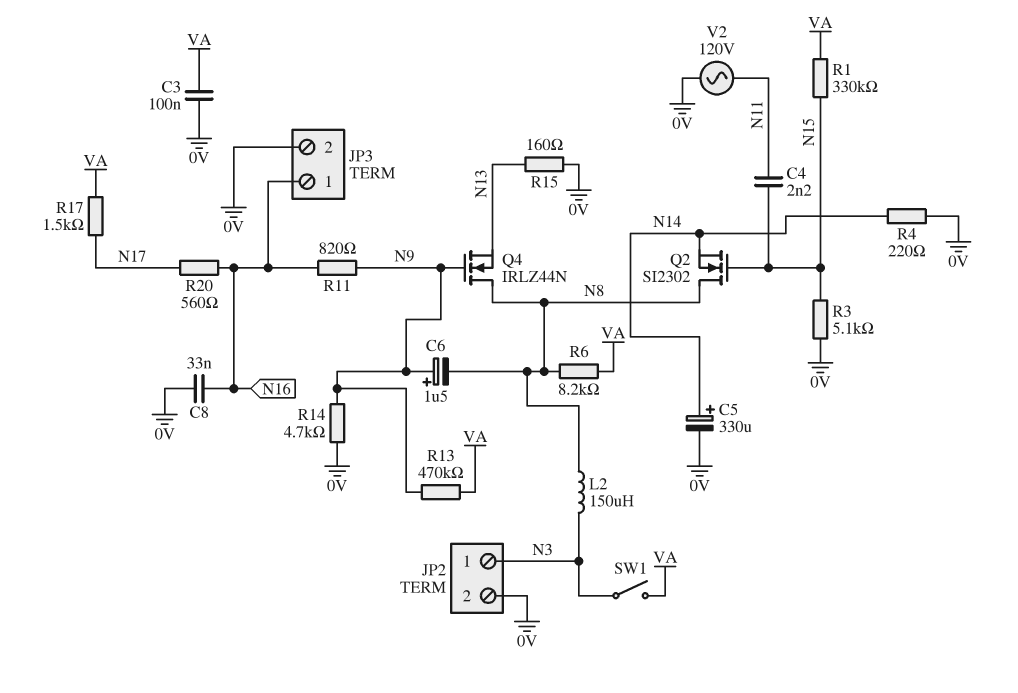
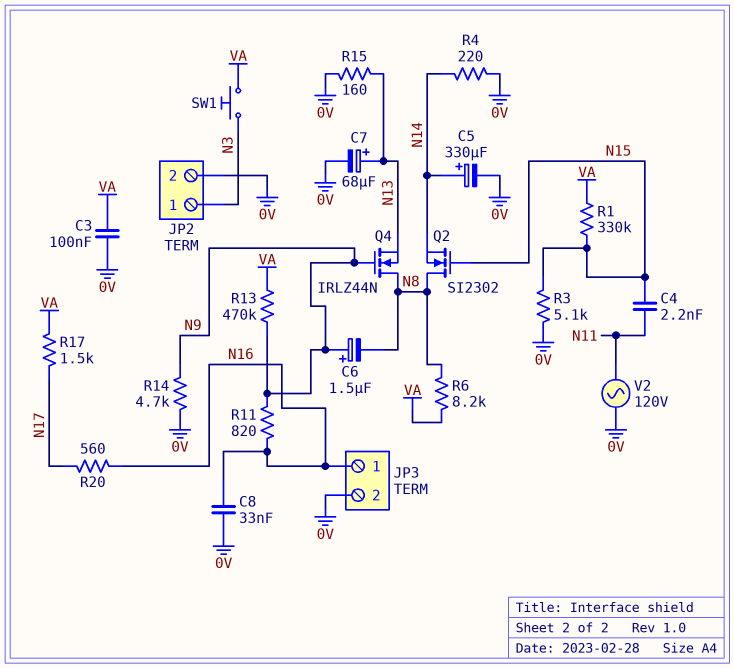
C7: none -> 68uF (plus N13, minus 0V)
L2: 150uH (N3, N8) -> none
SW1: switch (N3, VA) -> button (N3, VA)

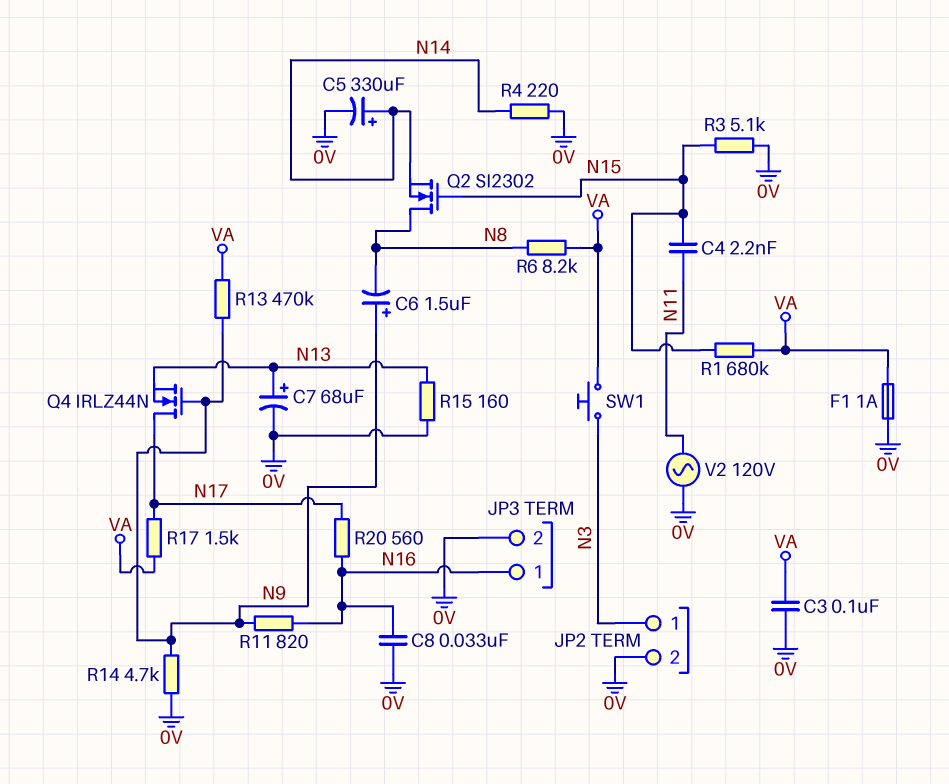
F1: none -> 1A (0V, VA)
Q4: NMOS IRLZ44N (G N9, D N8, S N13) -> NMOS IRLZ44N (G N9, D N17, S N13)
R1: 330k (N15, VA) -> 680k (N15, VA)

